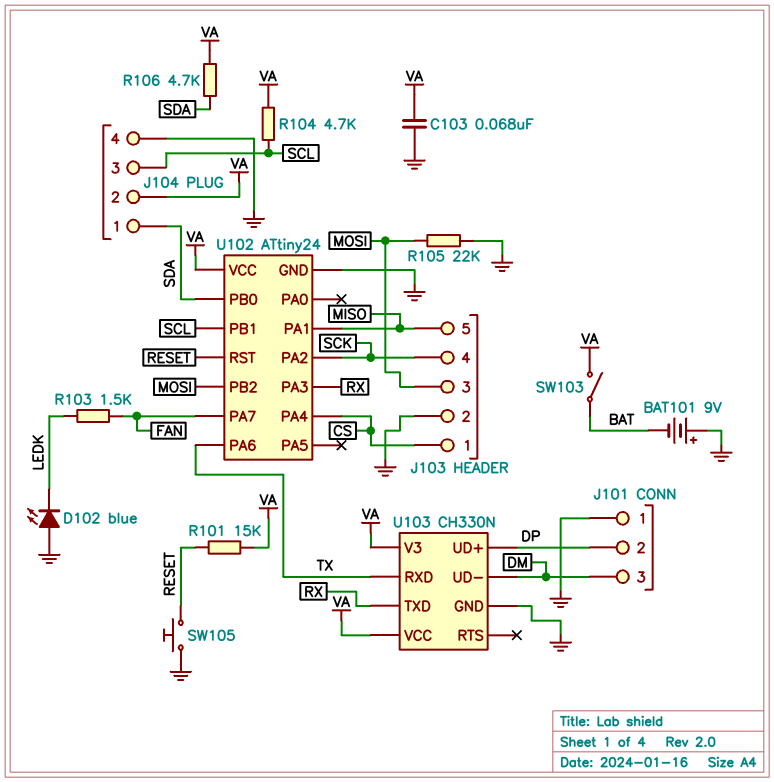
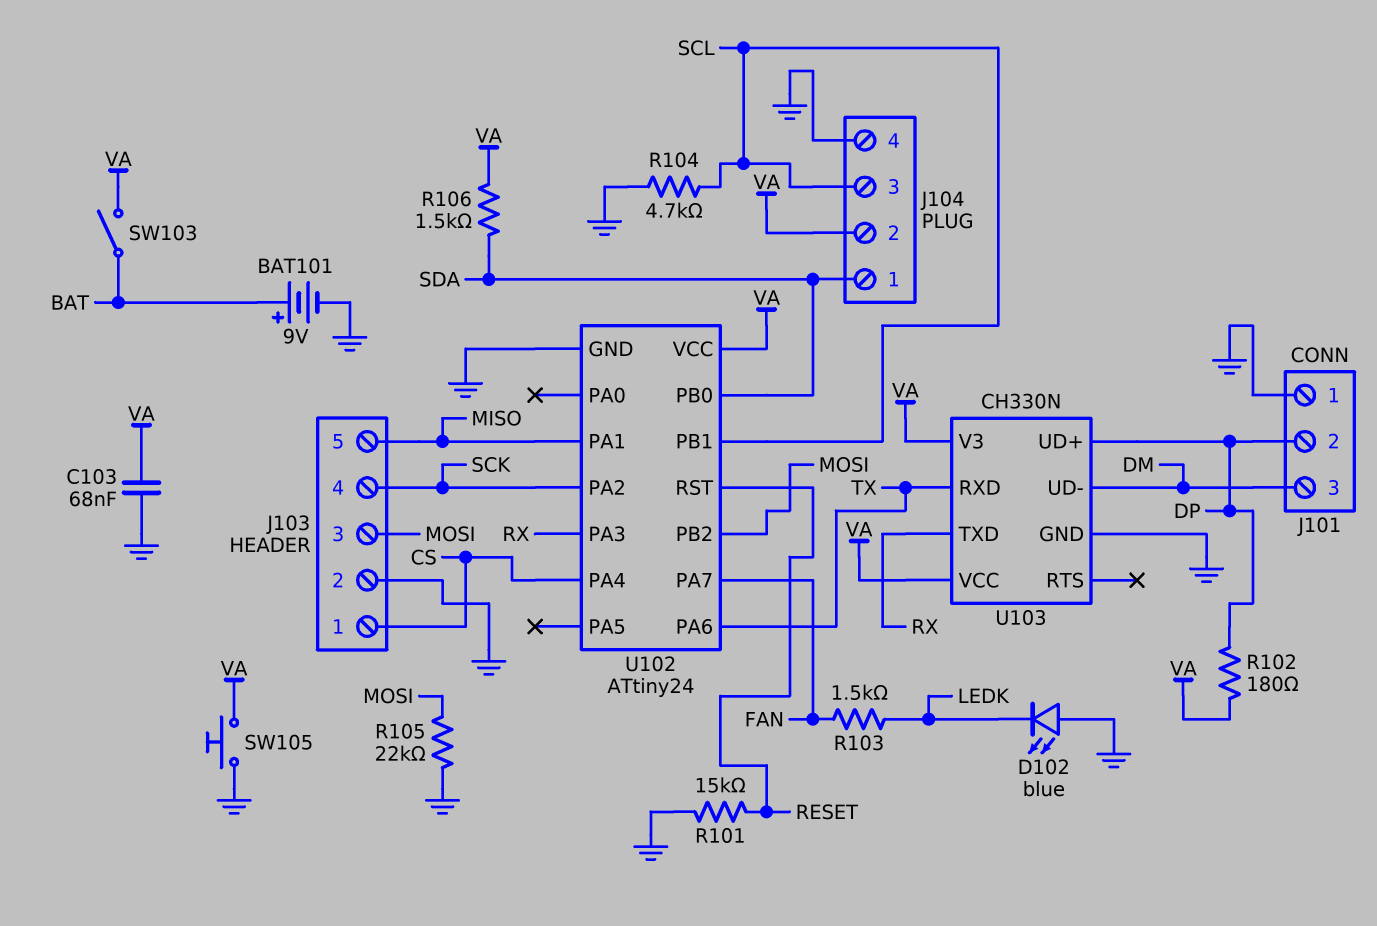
BAT101: 9V (plus GND, minus BAT) -> 9V (plus BAT, minus GND)
R101: 15k (RESET, VA) -> 15k (GND, RESET)
R102: none -> 180 (DP, VA)
R104: 4.7k (SCL, VA) -> 4.7k (GND, SCL)
R106: 4.7k (SDA, VA) -> 1.5k (SDA, VA)
SW105: button (GND, RESET) -> button (GND, VA)

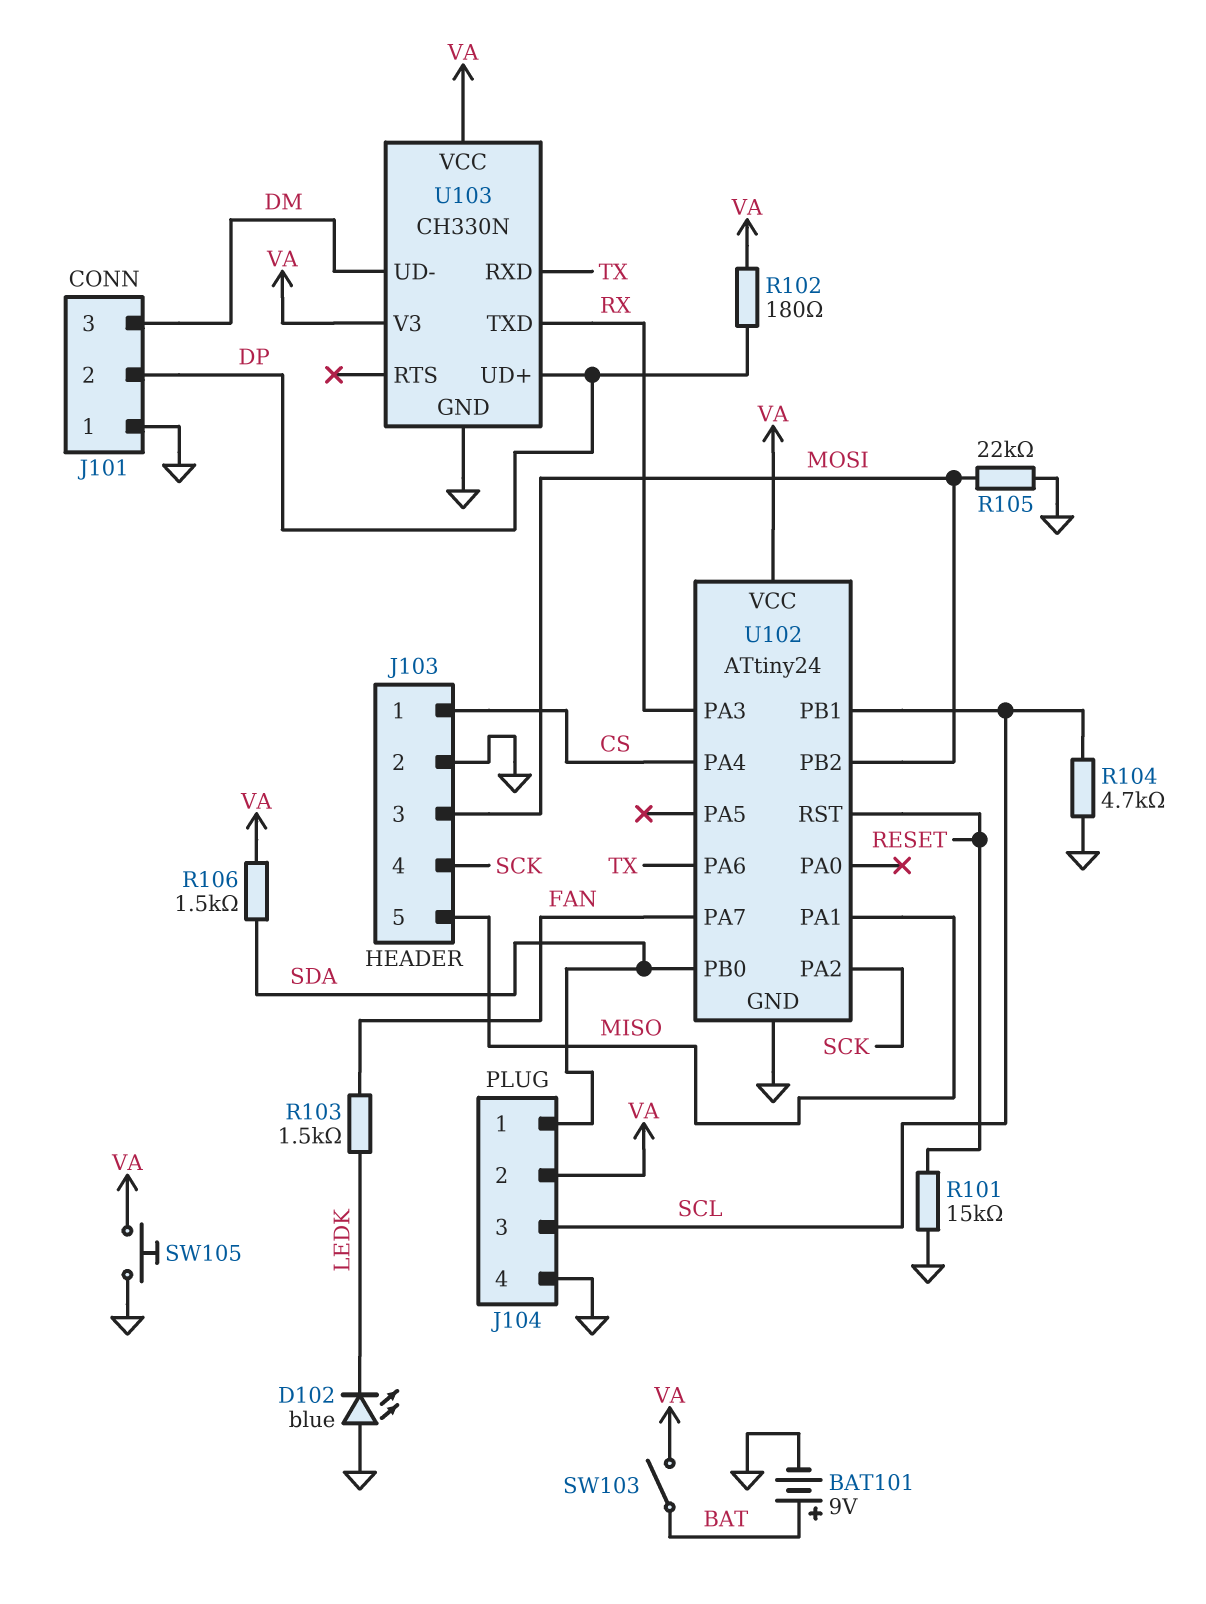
C103: 68nF (GND, VA) -> none

